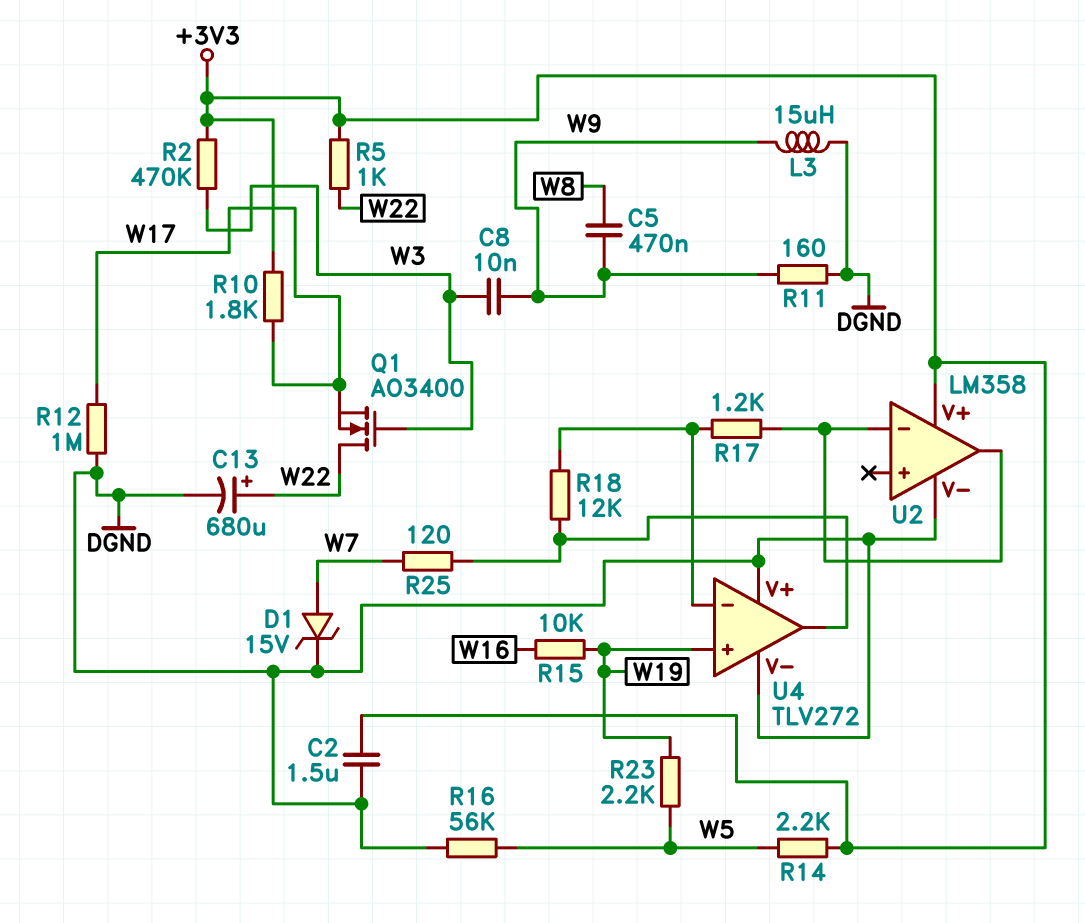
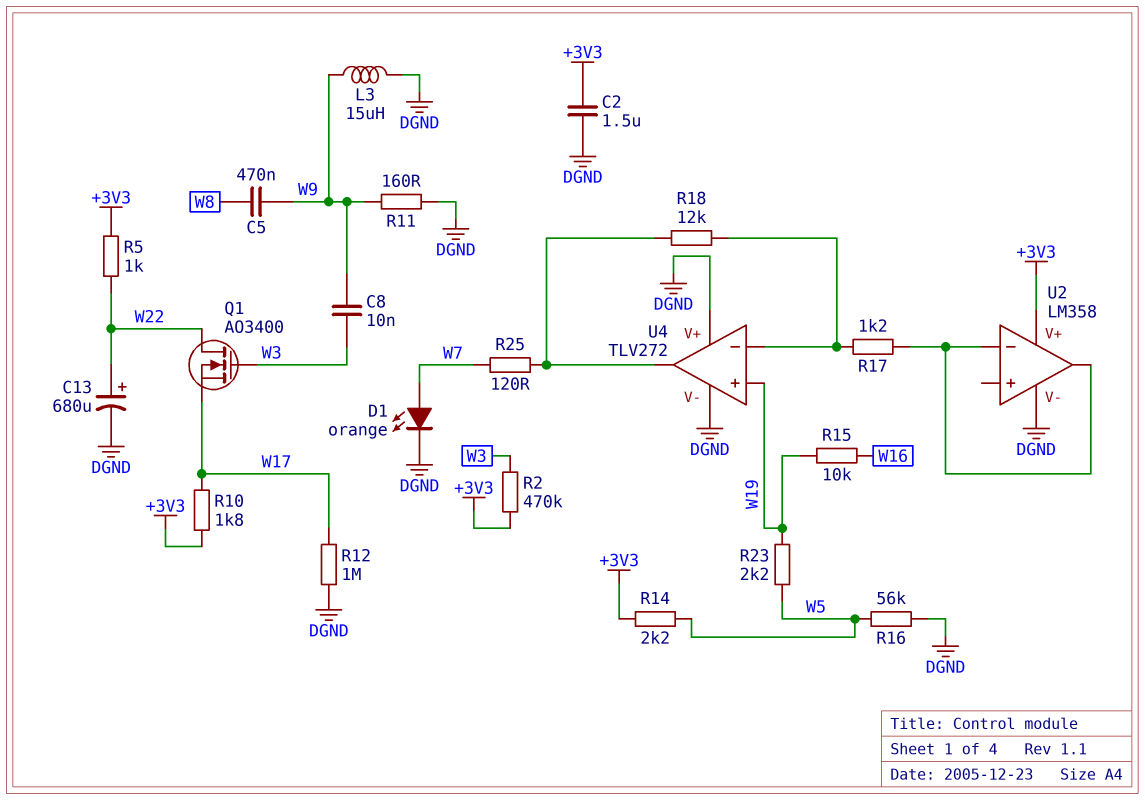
D1: zener 15V (A W7, K DGND) -> LED orange (A W7, K DGND)

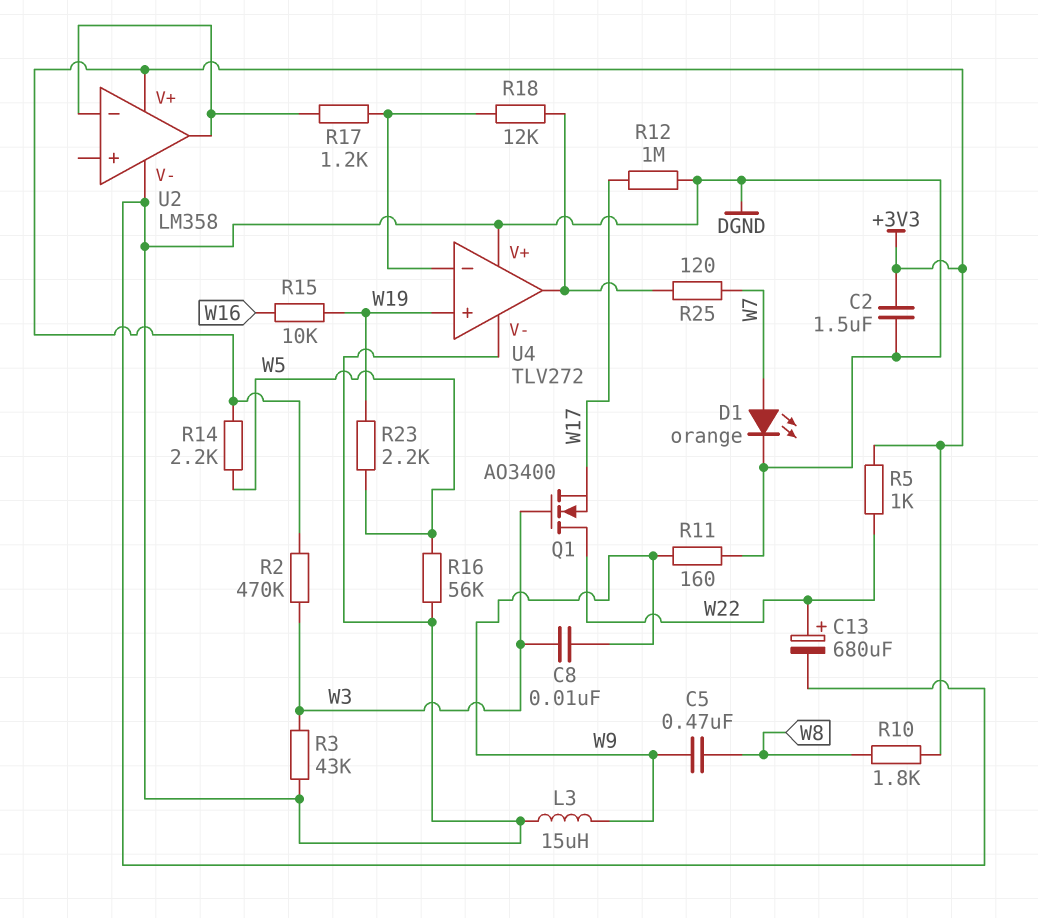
R3: none -> 43k (DGND, W3)
R10: 1.8k (+3V3, W17) -> 1.8k (+3V3, W8)

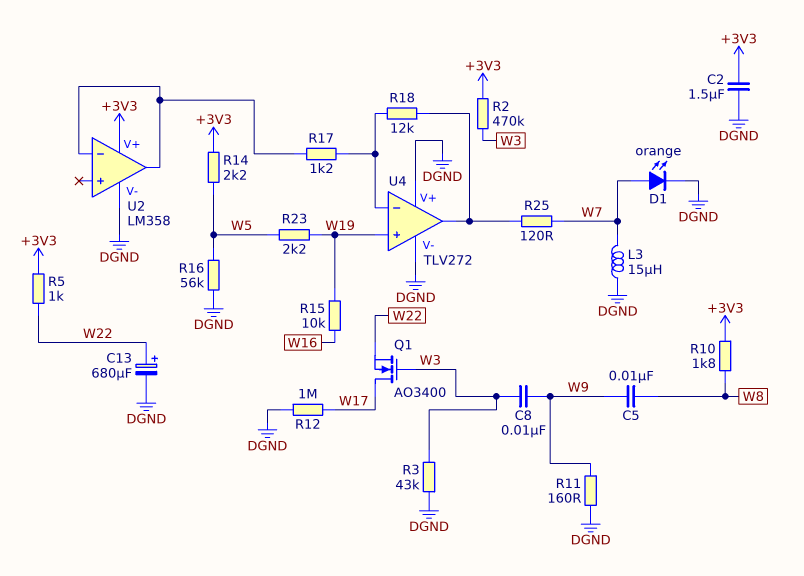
C5: 470nF (W8, W9) -> 10nF (W8, W9)
L3: 15uH (DGND, W9) -> 15uH (DGND, W7)
Q1: NMOS AO3400 (G W3, D W22, S W17) -> NMOS AO3400 (G W3, D W17, S W22)

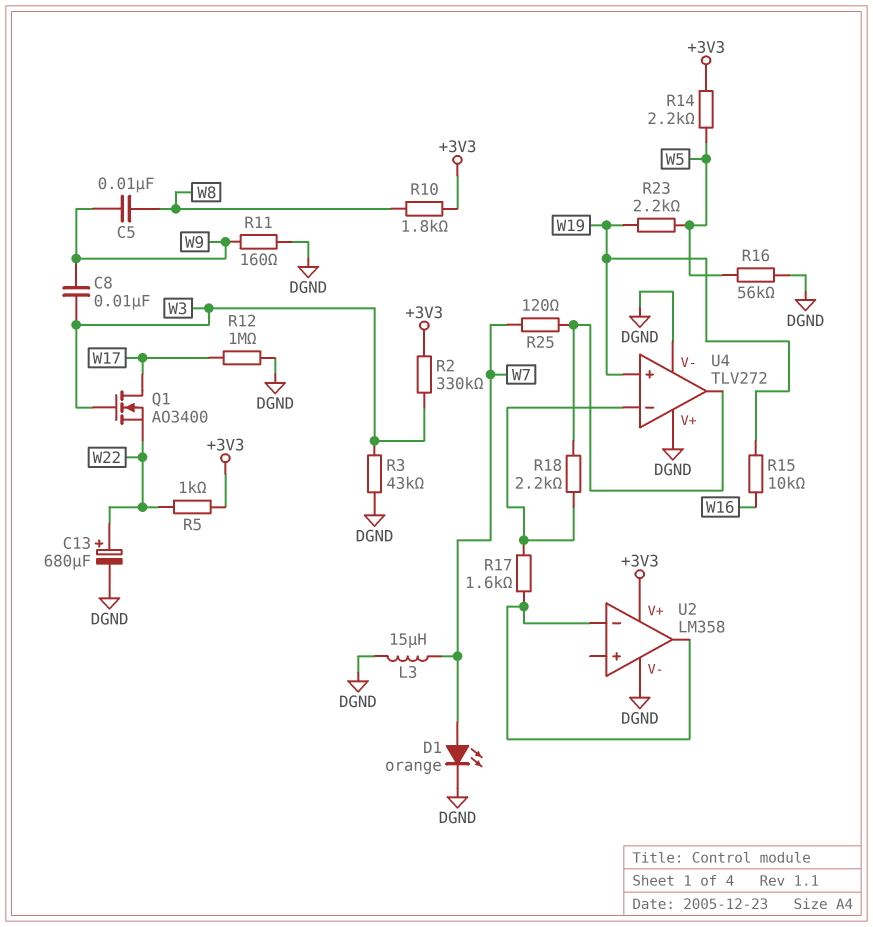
C2: 1.5uF (+3V3, DGND) -> none
R2: 470k (+3V3, W3) -> 330k (+3V3, W3)
R17: 1.2k (U2/in-, U4/in-) -> 1.6k (U2/in-, U4/in-)
R18: 12k (U4/in-, U4/out) -> 2.2k (U4/in-, U4/out)

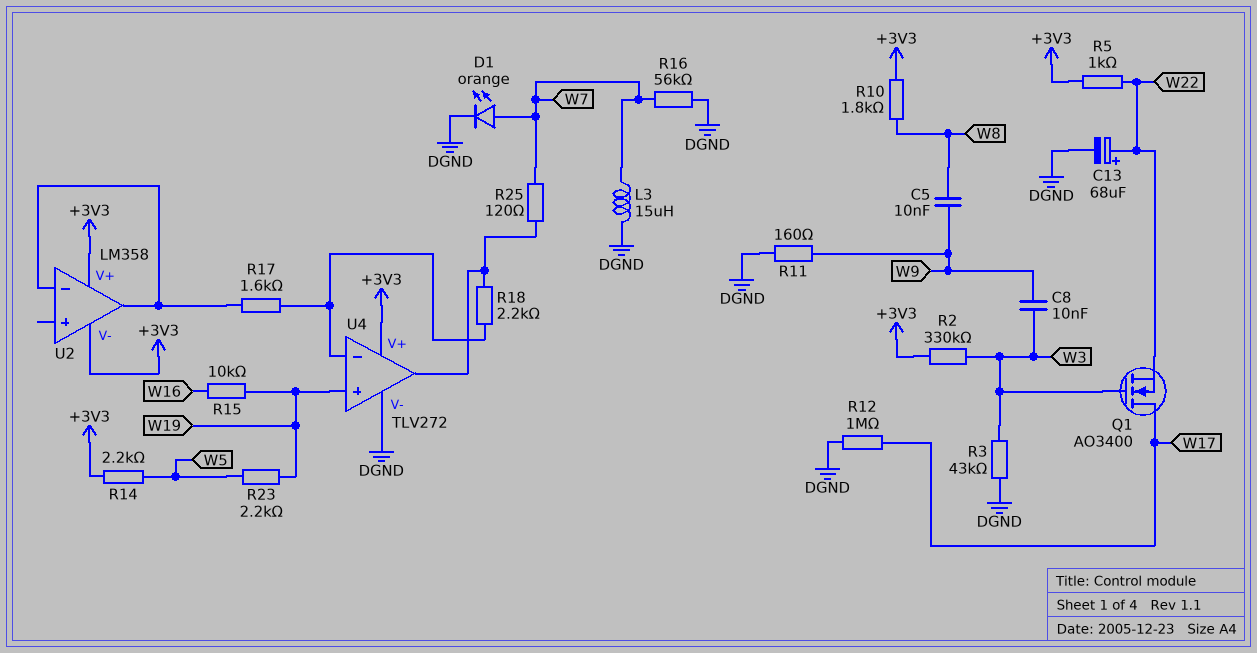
C13: 680uF (plus W22, minus DGND) -> 68uF (plus W22, minus DGND)
R16: 56k (DGND, W5) -> 56k (DGND, W7)
U2 pin V-: DGND -> +3V3
U4 pin V+: DGND -> +3V3

